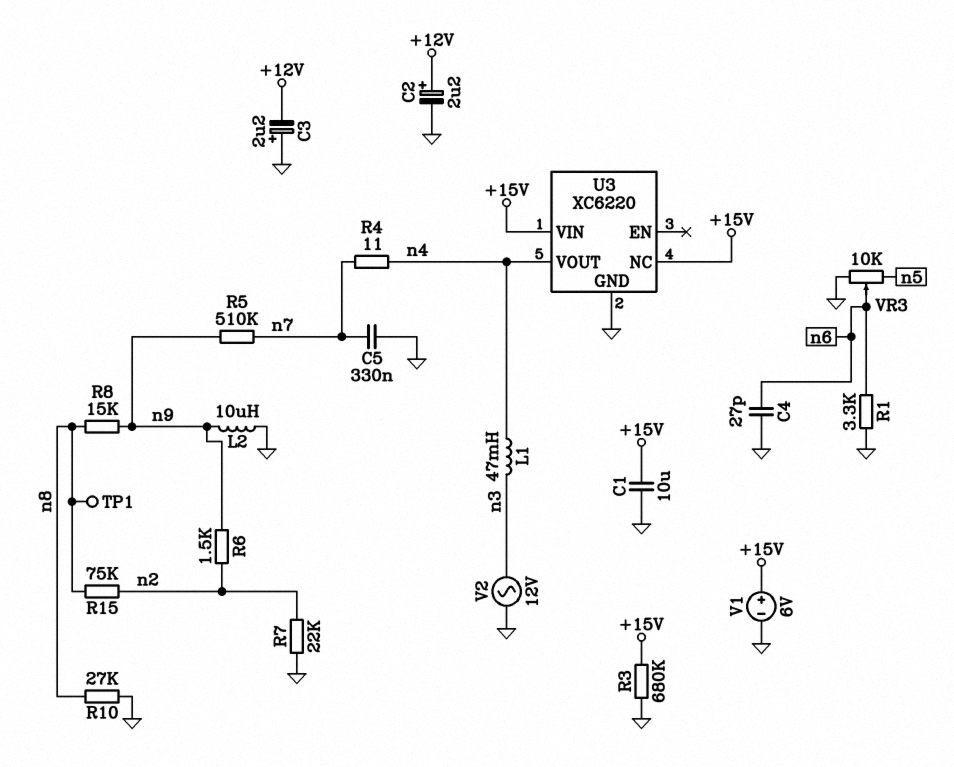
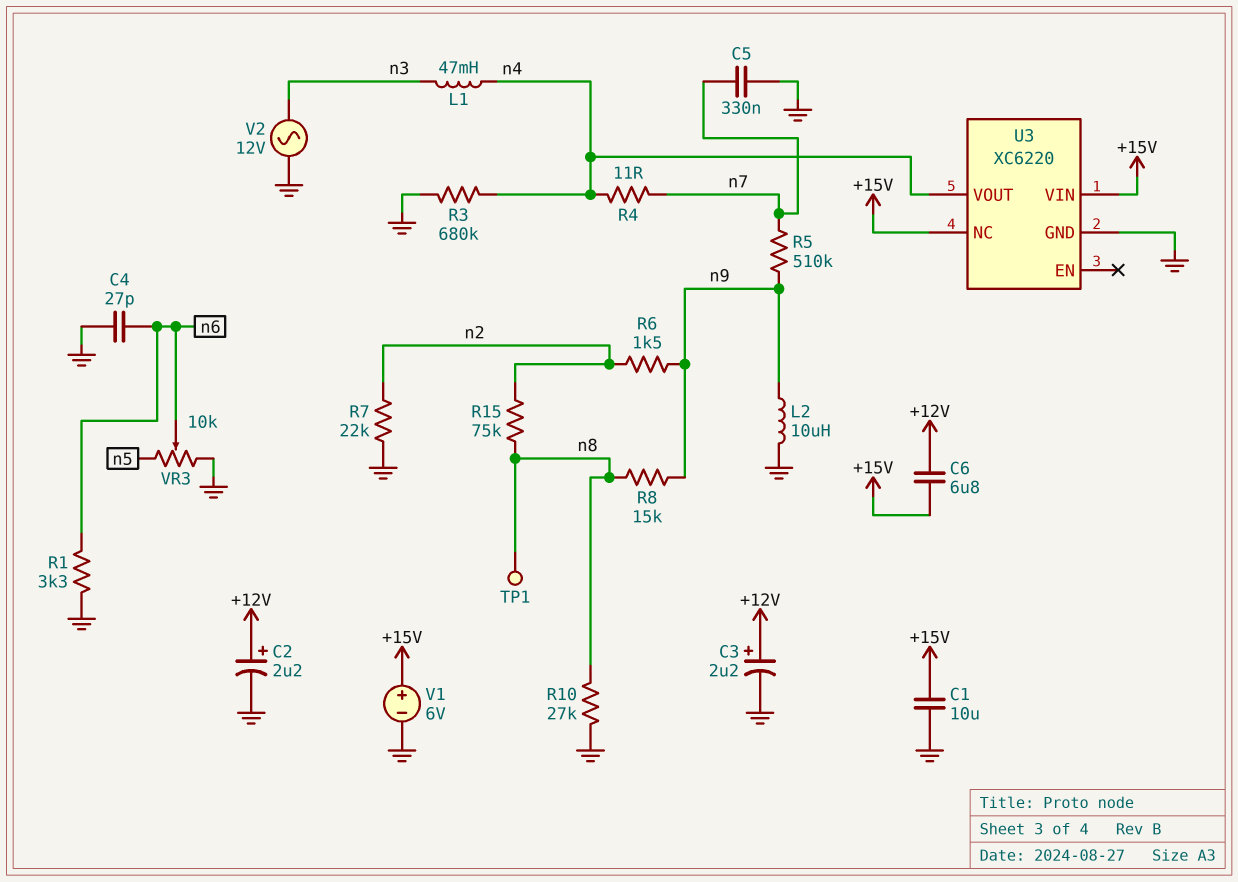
C3: 2.2uF (plus GND, minus +12V) -> 2.2uF (plus +12V, minus GND)
C6: none -> 6.8uF (+12V, +15V)
R3: 680k (+15V, GND) -> 680k (GND, n4)

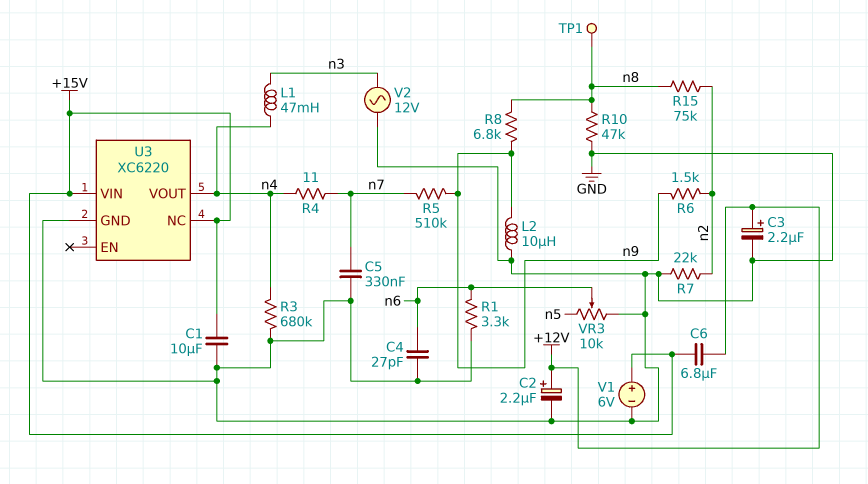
R8: 15k (n8, n9) -> 6.8k (n8, n9)
R10: 27k (GND, n8) -> 47k (GND, n8)

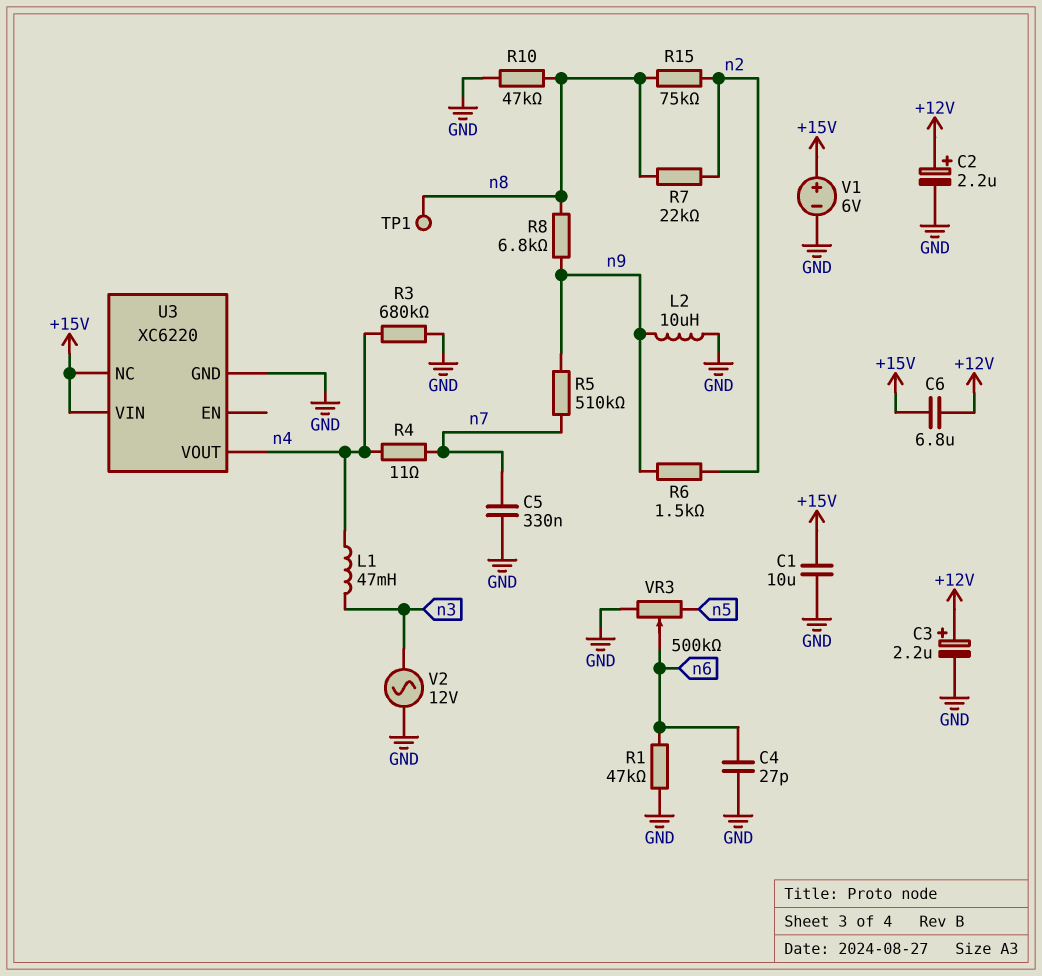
R1: 3.3k (GND, n6) -> 47k (GND, n6)
R7: 22k (GND, n2) -> 22k (n2, n8)
VR3: 10k (GND, n5, wiper n6) -> 500k (GND, n5, wiper n6)

